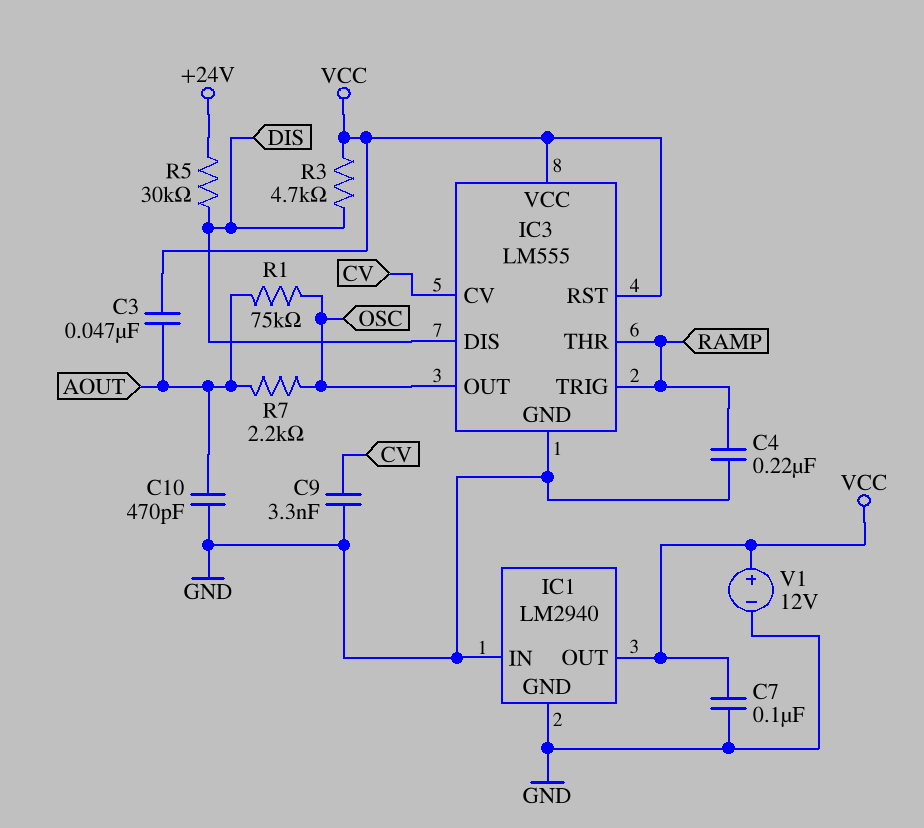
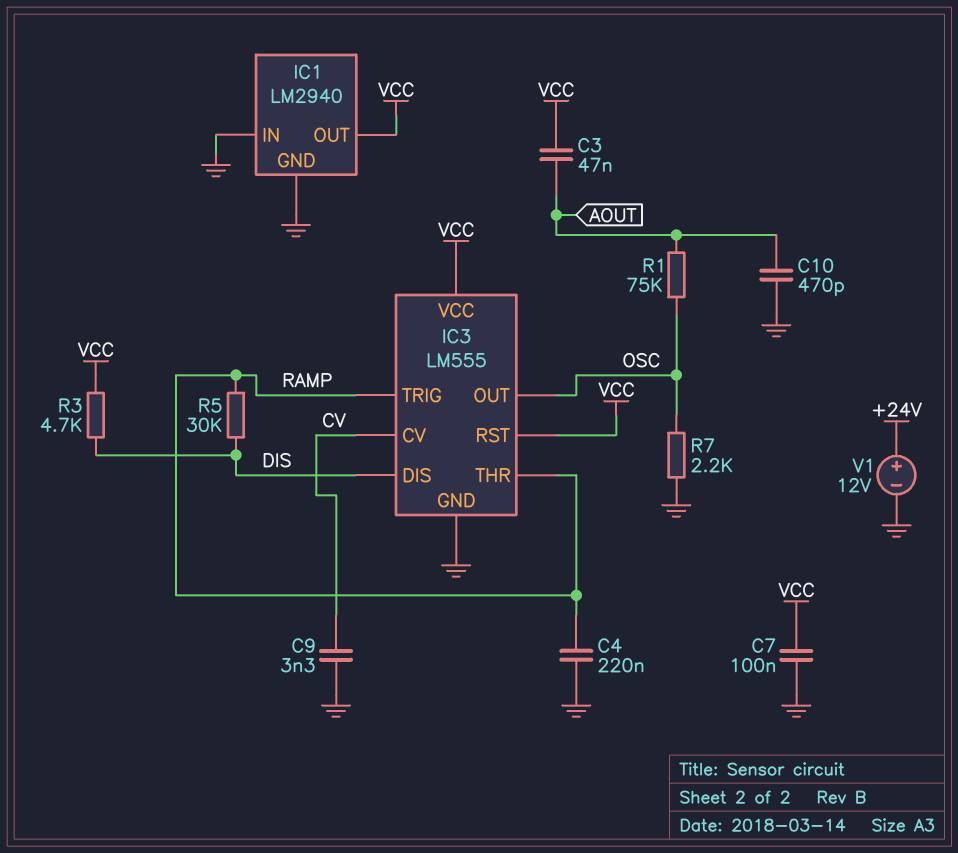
R5: 30k (+24V, DIS) -> 30k (DIS, RAMP)
R7: 2.2k (AOUT, OSC) -> 2.2k (GND, OSC)
V1: 12V (plus VCC, minus GND) -> 12V (plus +24V, minus GND)

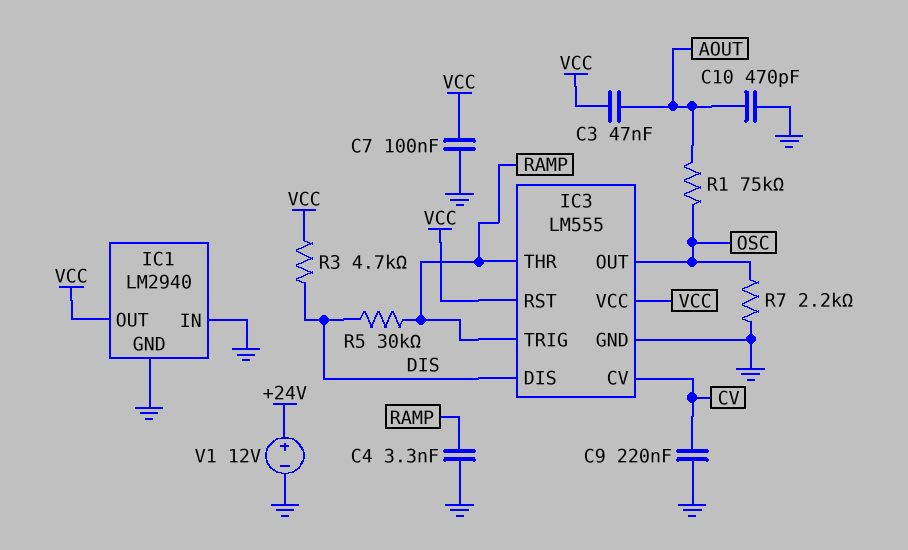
C4: 220nF (GND, RAMP) -> 3.3nF (GND, RAMP)
C9: 3.3nF (CV, GND) -> 220nF (CV, GND)

